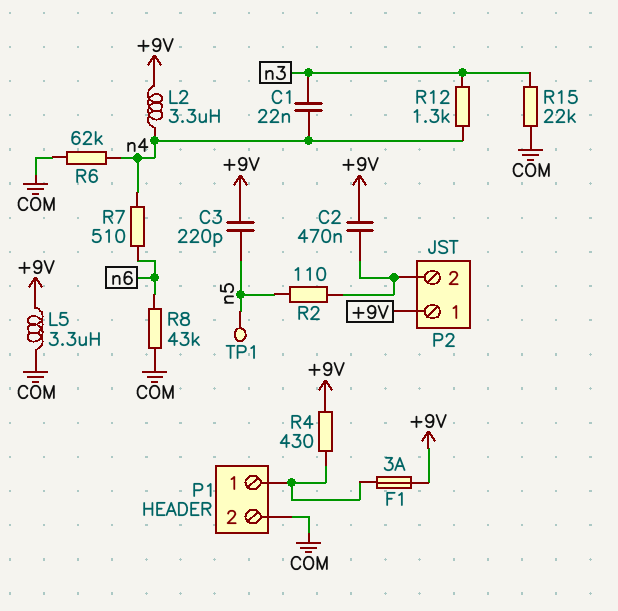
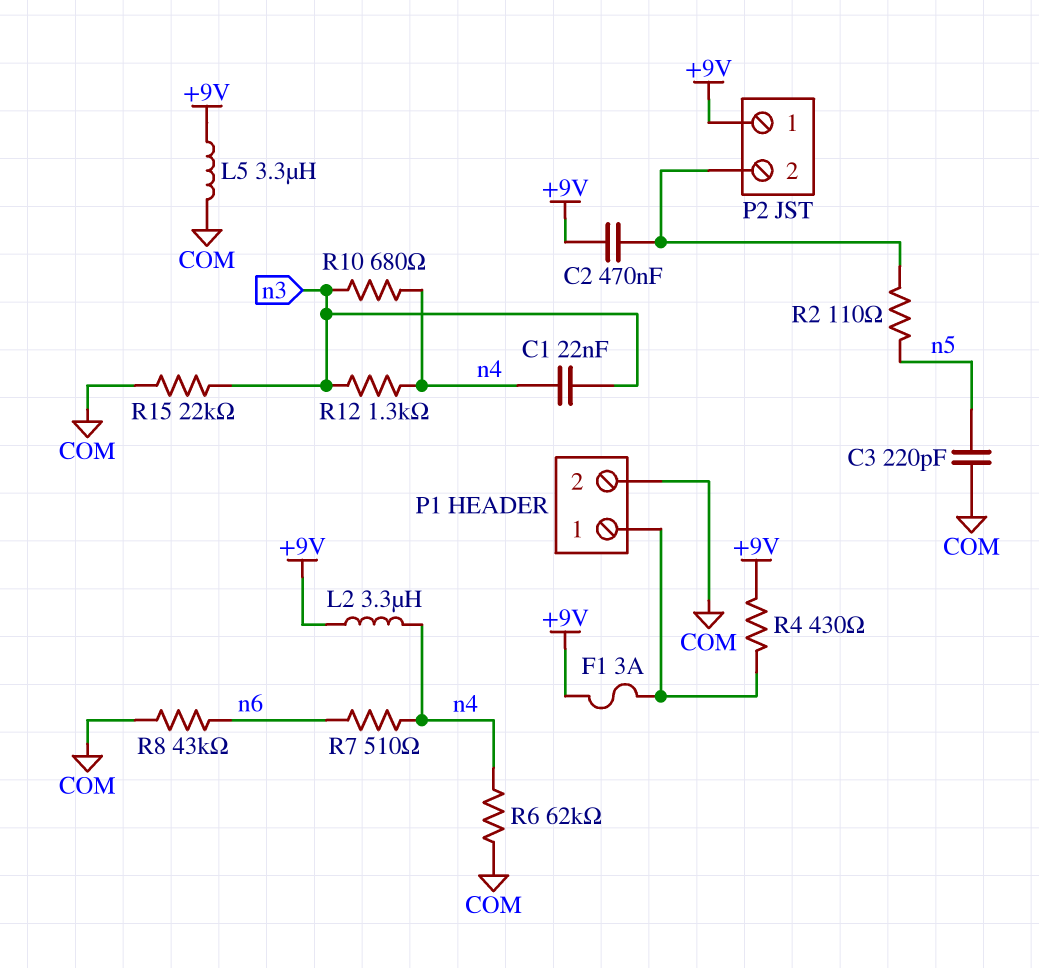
C3: 220pF (+9V, n5) -> 220pF (COM, n5)
R10: none -> 680 (n3, n4)
TP1: test point (n5) -> none

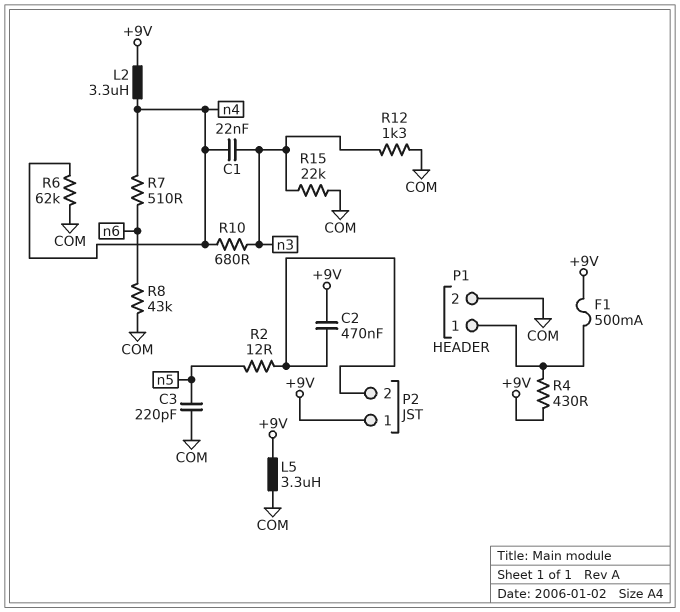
F1: 3A (+9V, P1/1) -> 500mA (+9V, P1/1)
R2: 110 (P2/2, n5) -> 12 (P2/2, n5)
R12: 1.3k (n3, n4) -> 1.3k (COM, n3)

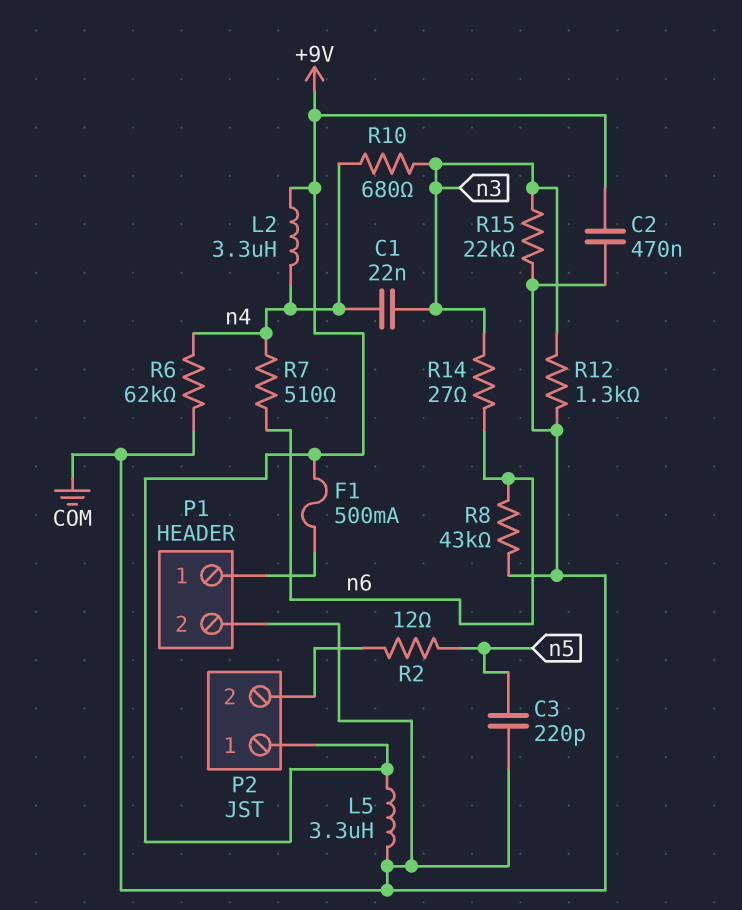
C2: 470nF (+9V, P2/2) -> 470nF (+9V, COM)
R4: 430 (+9V, P1/1) -> none
R14: none -> 27 (n3, n6)

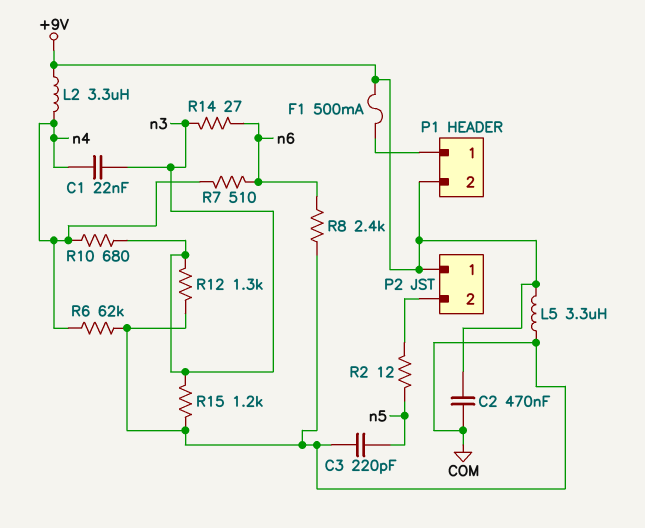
P1 pin 2: COM -> +9V
R8: 43k (COM, n6) -> 2.4k (COM, n6)
R15: 22k (COM, n3) -> 1.2k (COM, n3)

